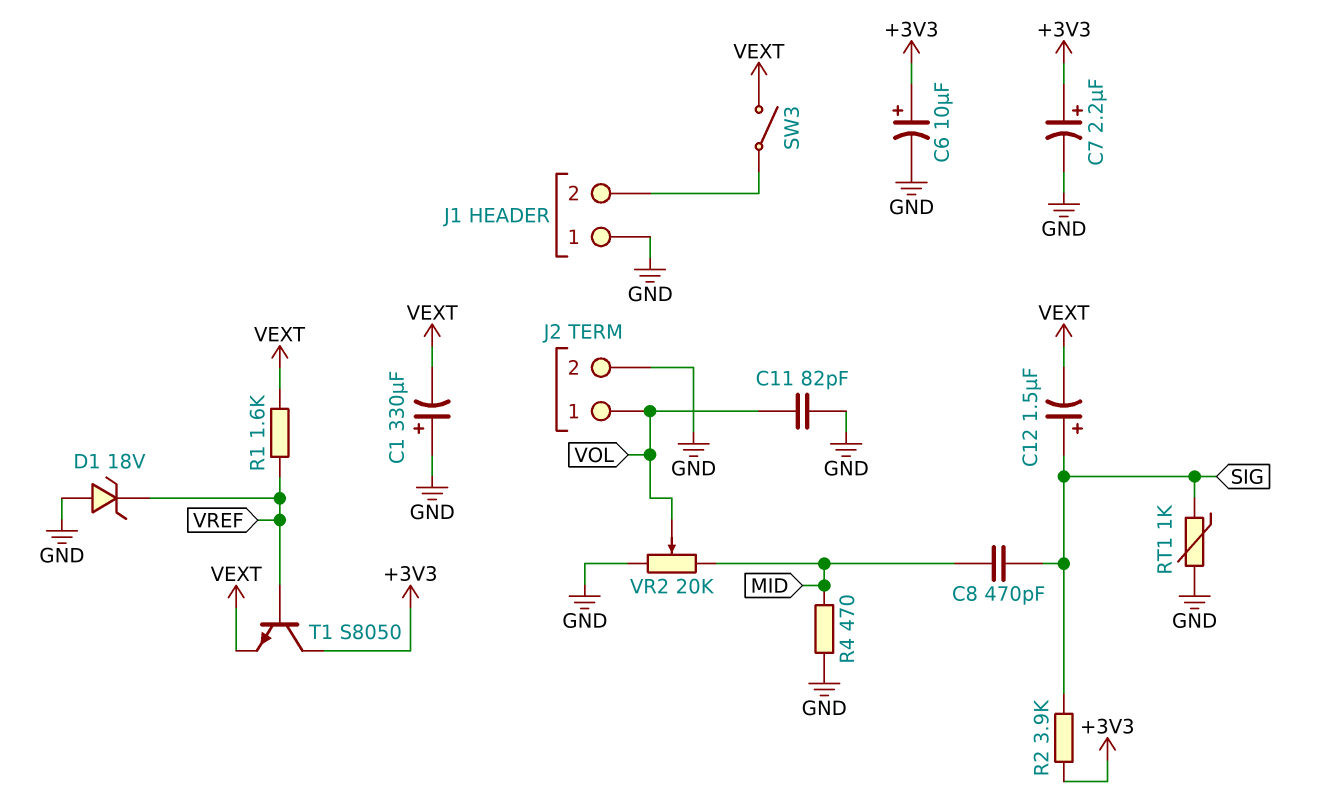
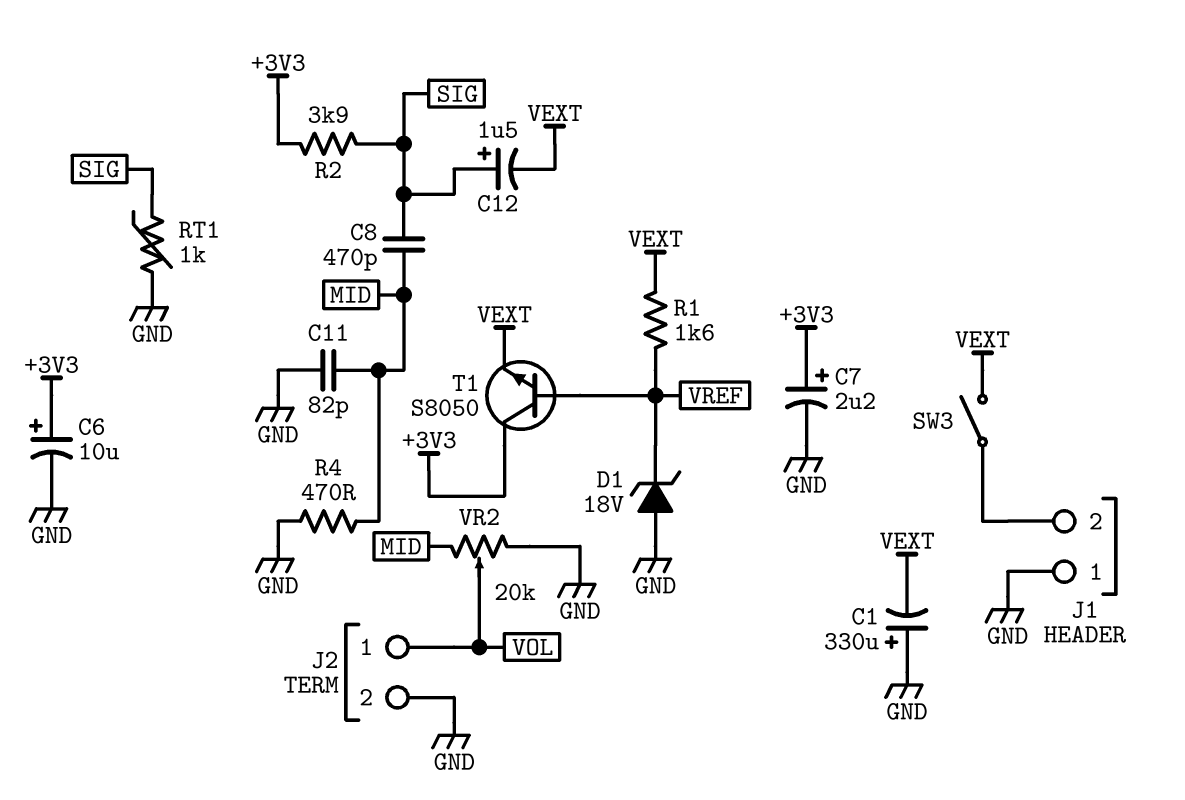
C11: 82pF (GND, VOL) -> 82pF (GND, MID)

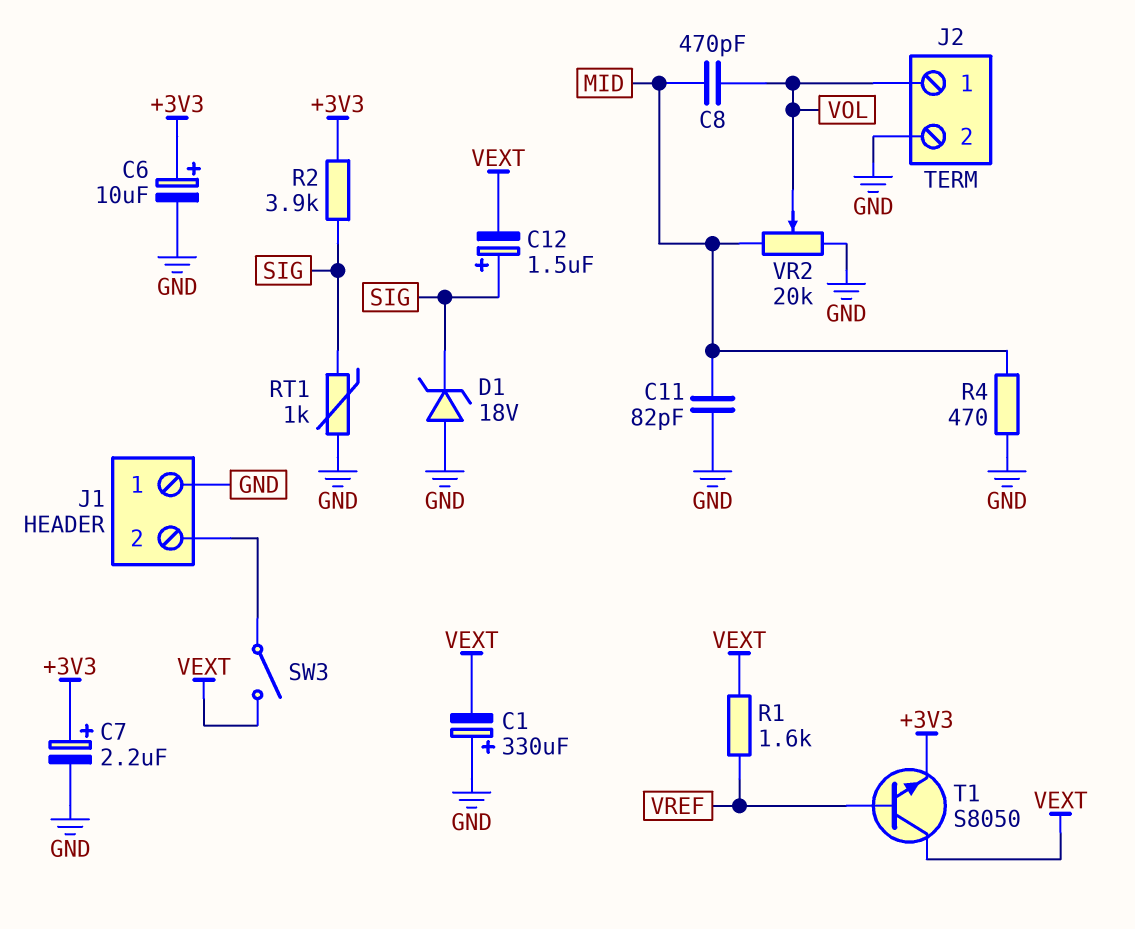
C8: 470pF (MID, SIG) -> 470pF (MID, VOL)
D1: zener 18V (A GND, K VREF) -> zener 18V (A GND, K SIG)
T1: NPN S8050 (B VREF, C +3V3, E VEXT) -> NPN S8050 (B VREF, C VEXT, E +3V3)

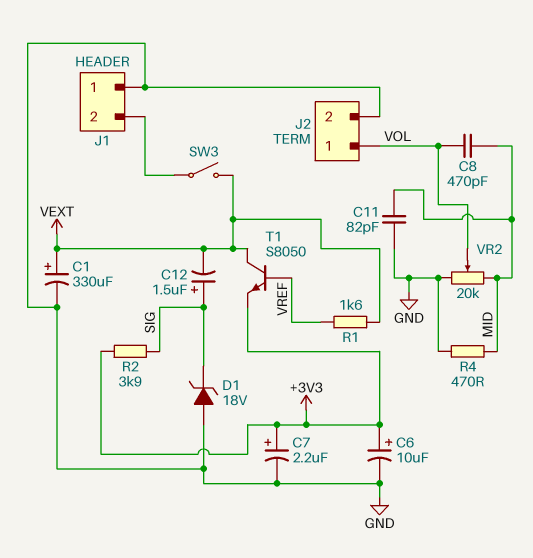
C1: 330uF (plus GND, minus VEXT) -> 330uF (plus VEXT, minus GND)
RT1: 1k (GND, SIG) -> none

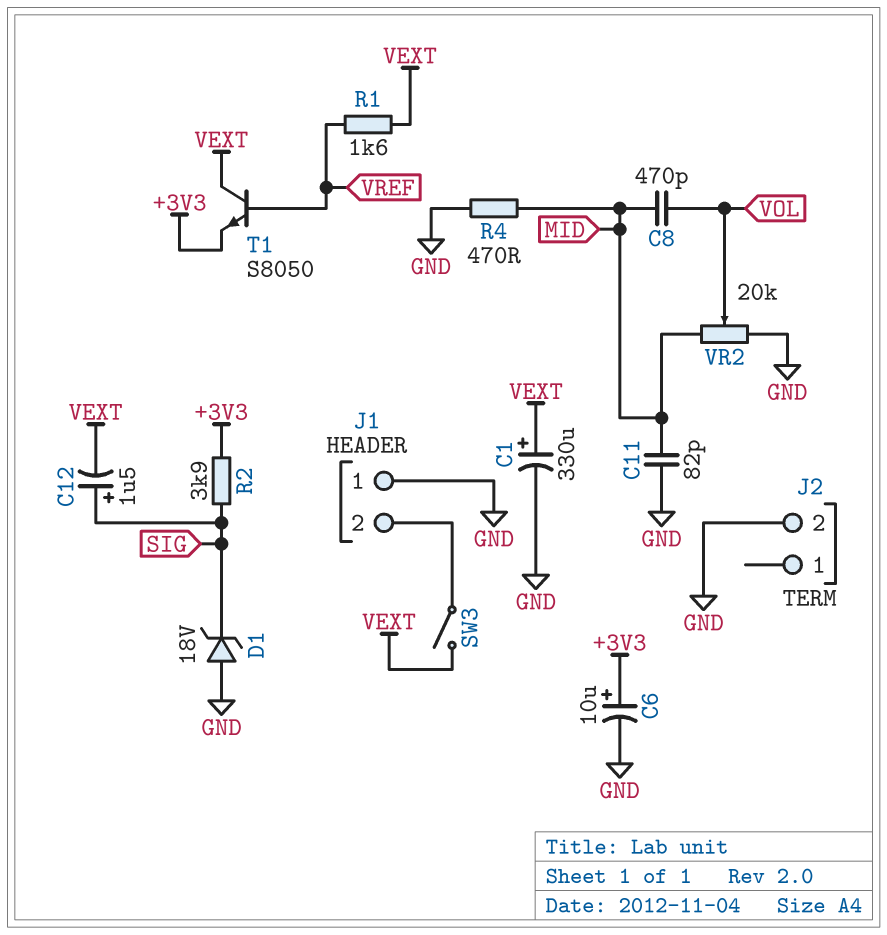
C7: 2.2uF (plus +3V3, minus GND) -> none
J2 pin 1: VOL -> none

